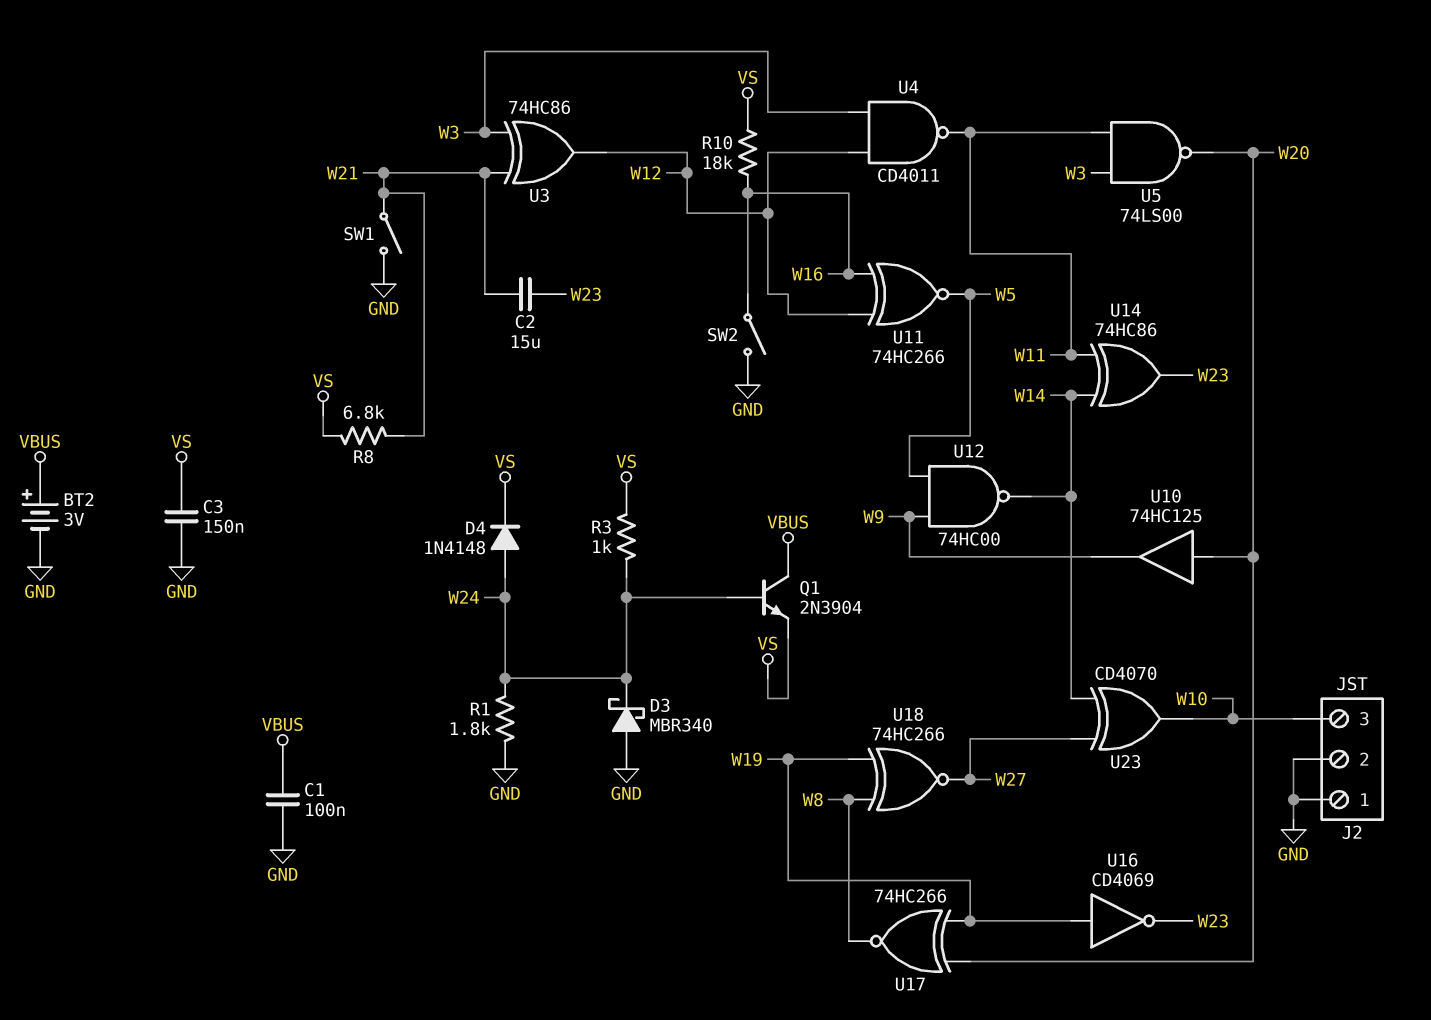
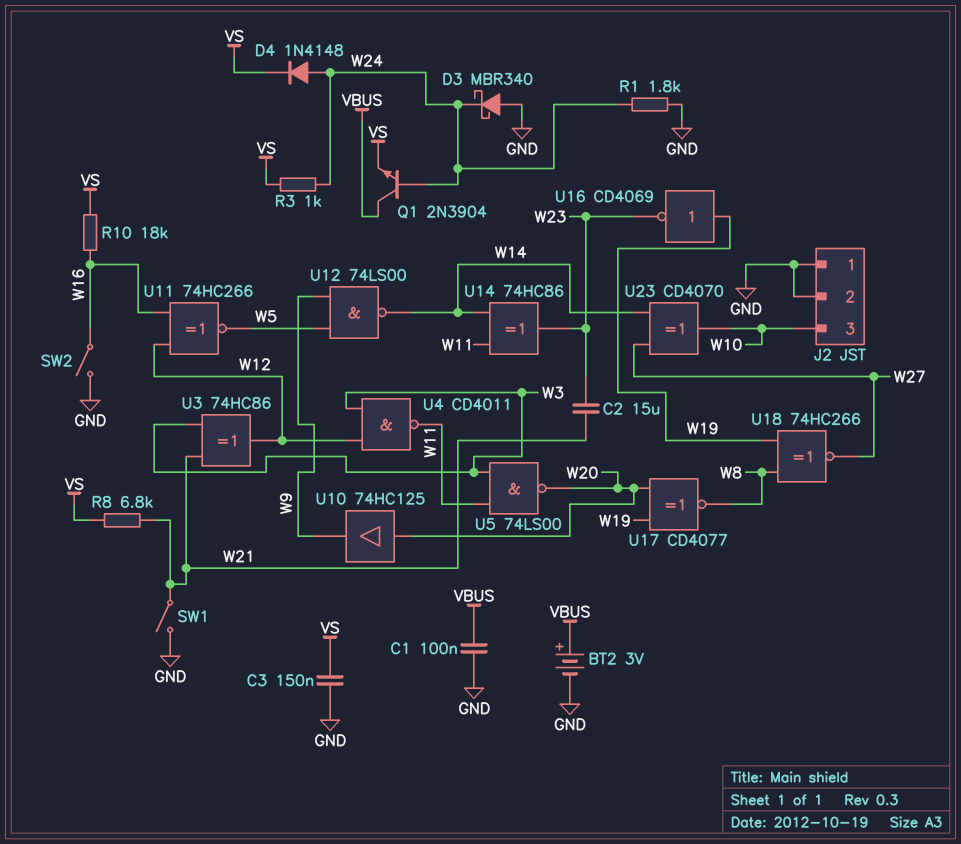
U12: NAND 74HC00 (in W5, in W9, out W14) -> NAND 74LS00 (in W5, in W9, out W14)
U17: XNOR 74HC266 (in W19, in W20, out W8) -> XNOR CD4077 (in W19, in W20, out W8)

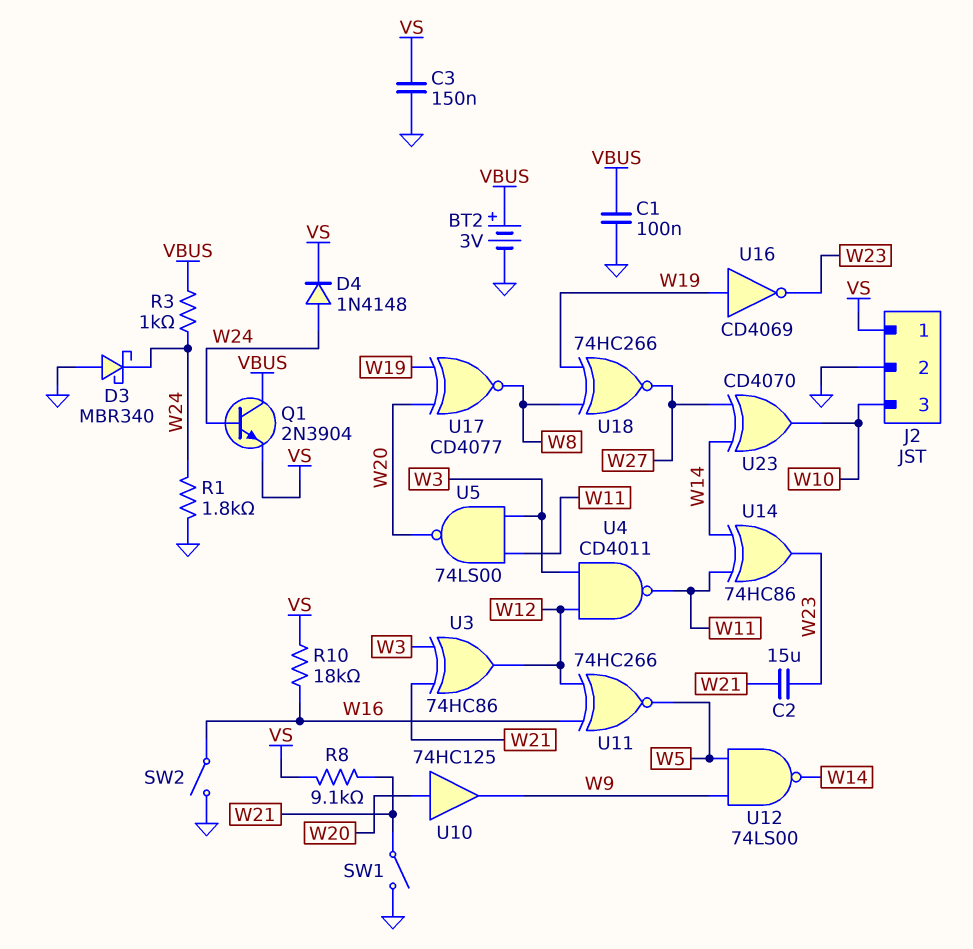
J2 pin 1: GND -> VS
R3: 1k (VS, W24) -> 1k (VBUS, W24)
R8: 6.8k (VS, W21) -> 9.1k (VS, W21)

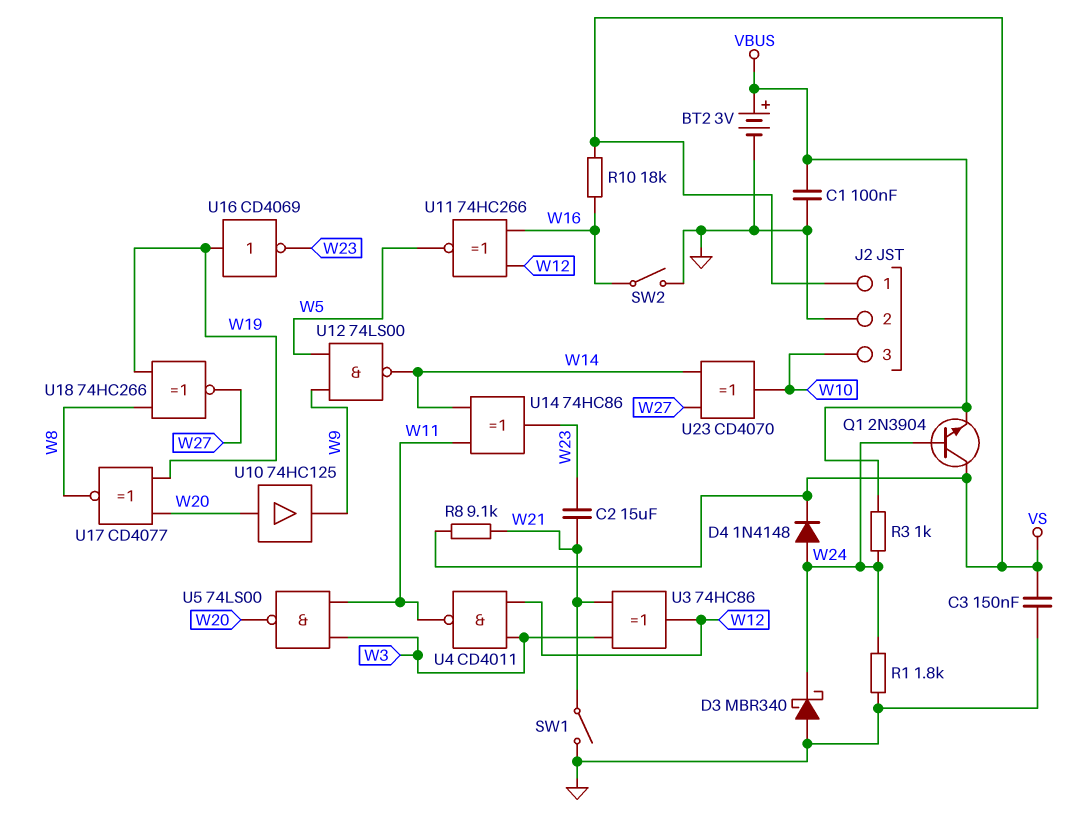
Q1: NPN 2N3904 (B W24, C VBUS, E VS) -> NPN 2N3904 (B W24, C VS, E VBUS)

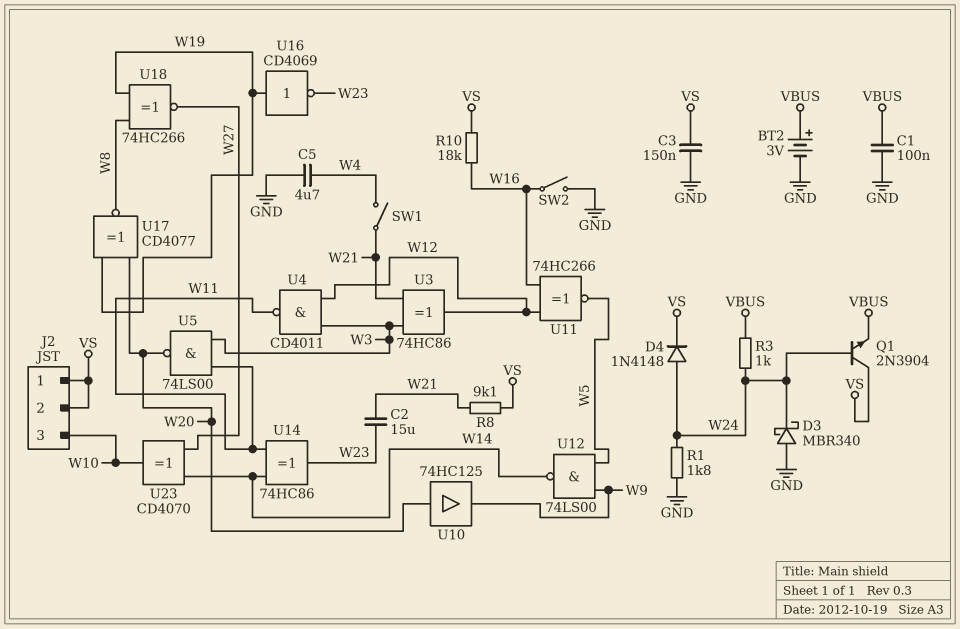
C5: none -> 4.7uF (GND, W4)
J2 pin 2: GND -> VS
SW1: switch (GND, W21) -> switch (W4, W21)

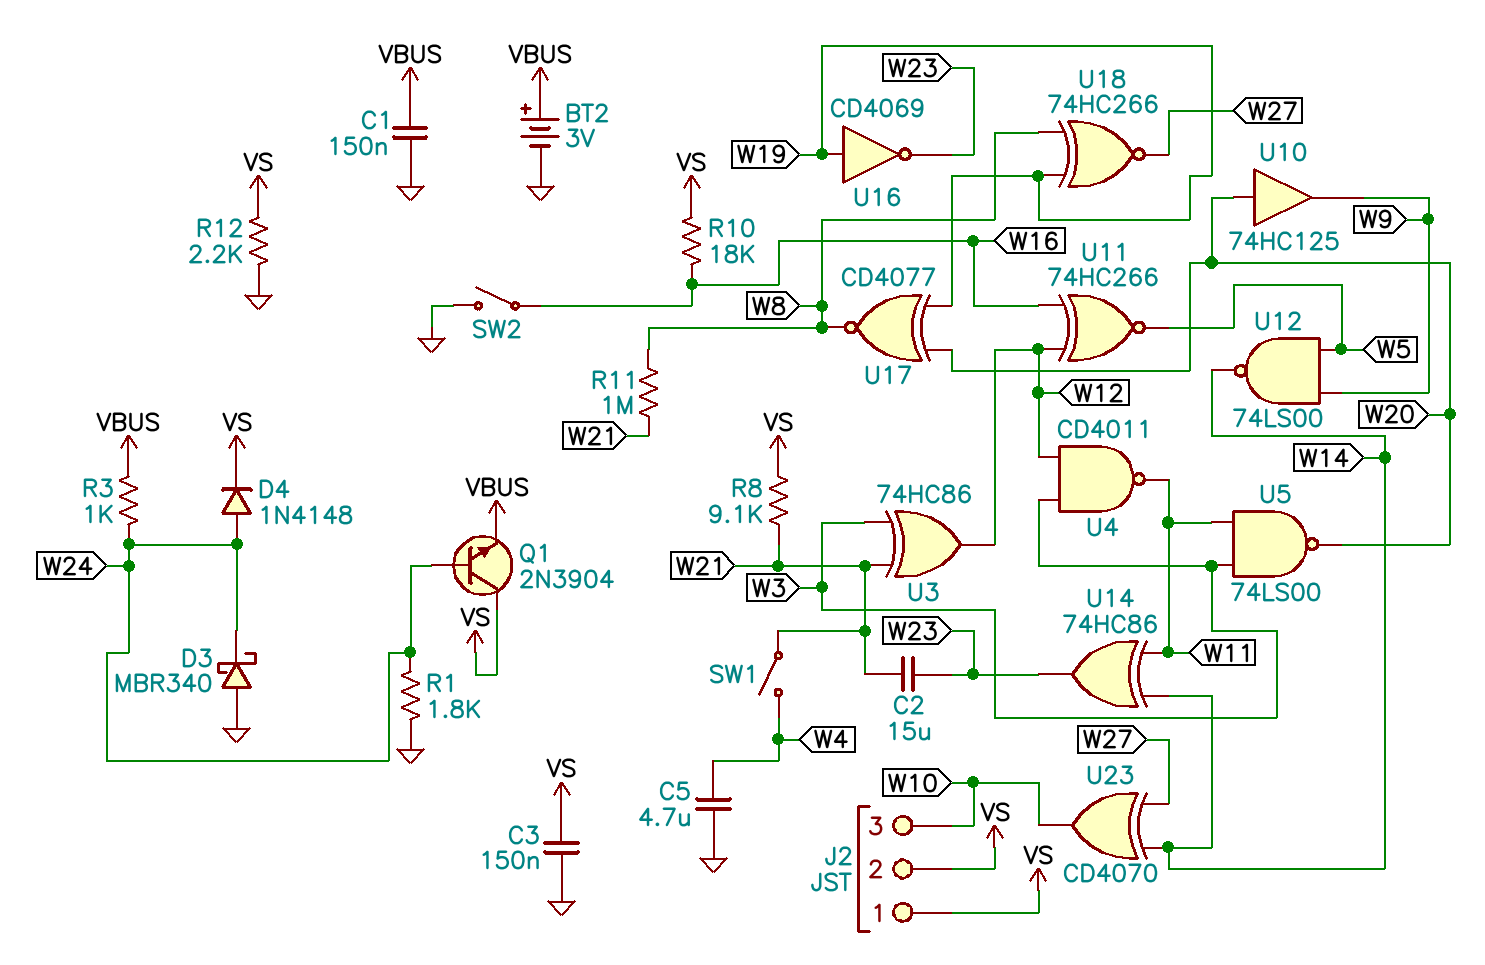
C1: 100nF (GND, VBUS) -> 150nF (GND, VBUS)
R11: none -> 1M (W8, W21)
R12: none -> 2.2k (GND, VS)

